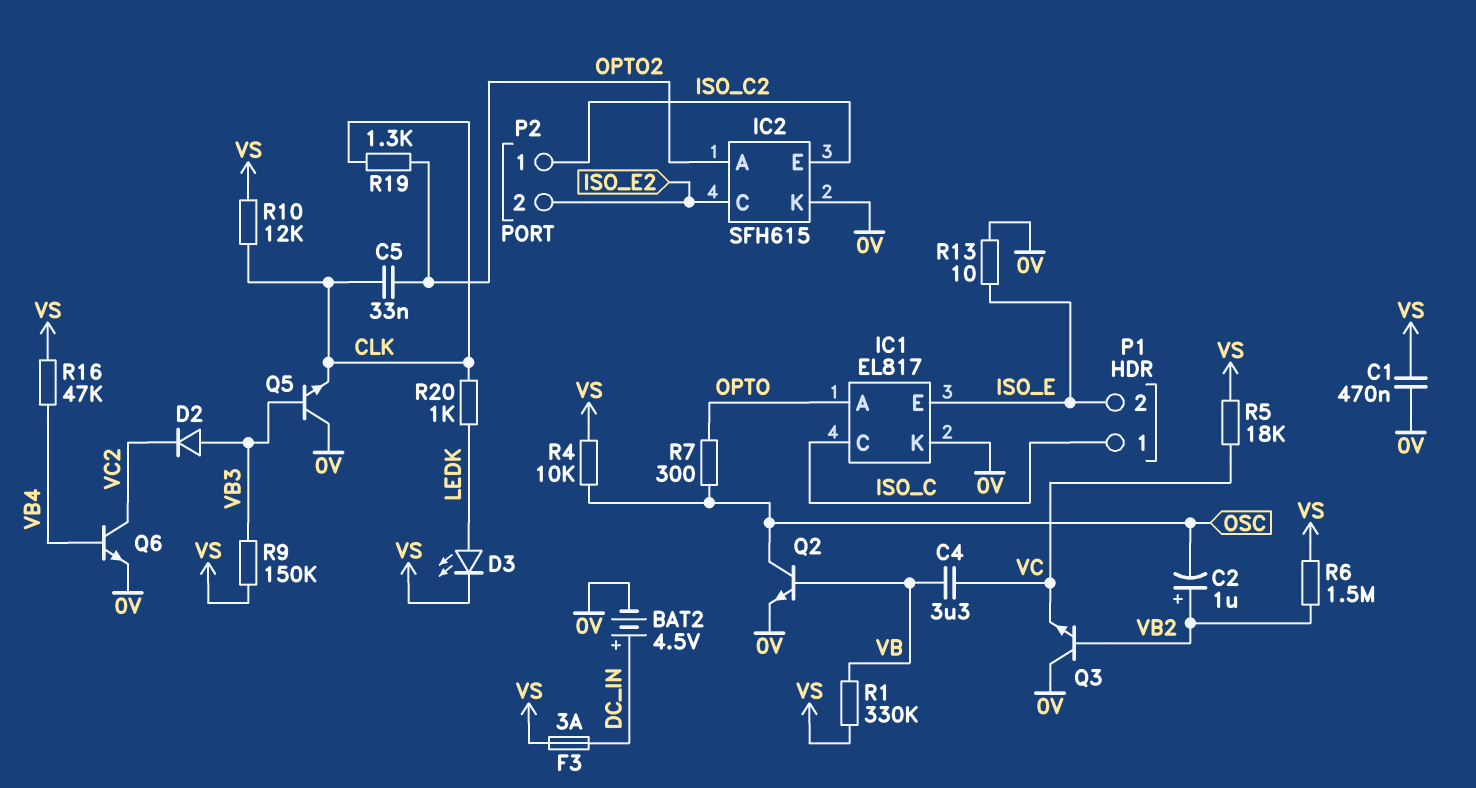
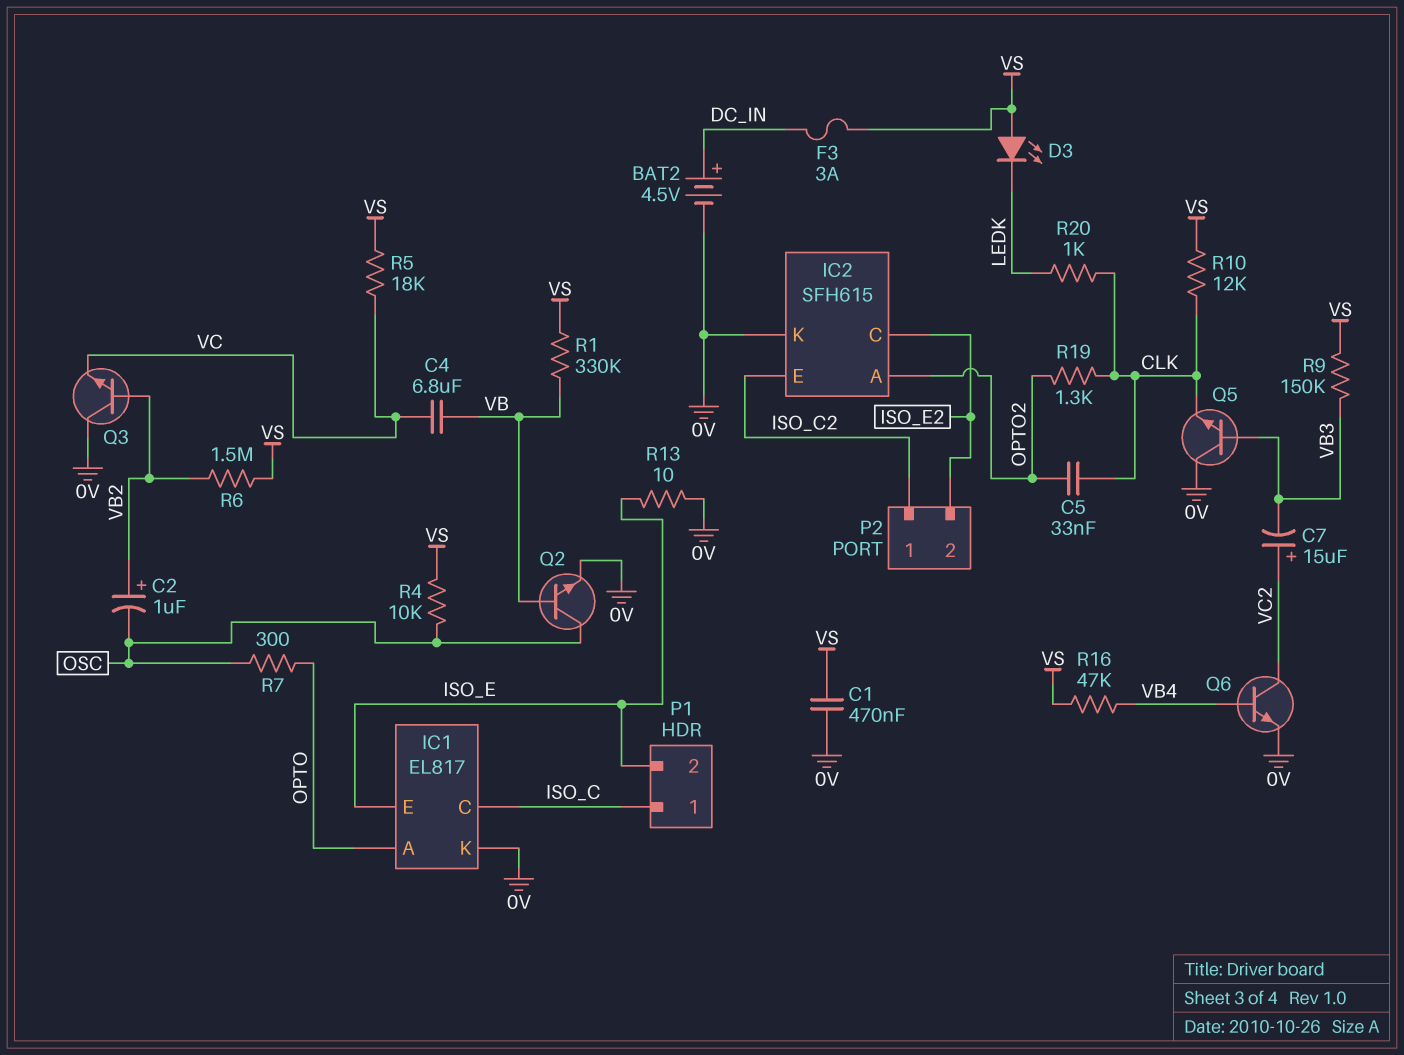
C4: 3.3uF (VB, VC) -> 6.8uF (VB, VC)
C7: none -> 15uF (plus VC2, minus VB3)
D2: diode (A VB3, K VC2) -> none
D3: LED (A LEDK, K VS) -> LED (A VS, K LEDK)

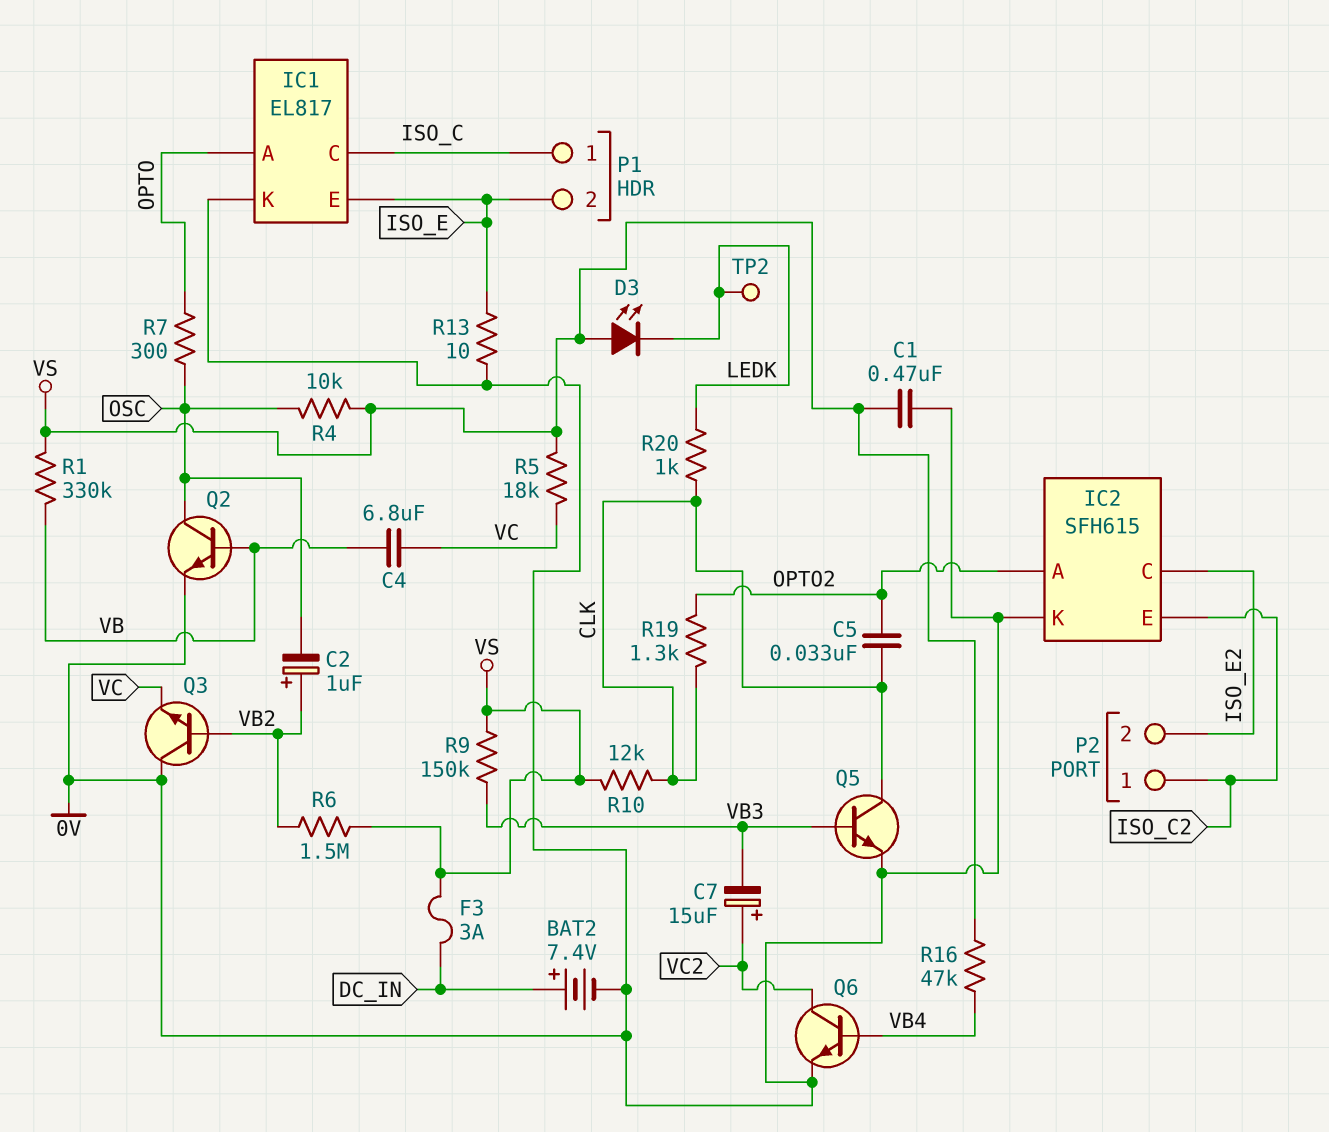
BAT2: 4.5V (plus DC_IN, minus 0V) -> 7.4V (plus DC_IN, minus 0V)
Q5: NPN (B VB3, C 0V, E CLK) -> NPN (B VB3, C CLK, E 0V)
TP2: none -> test point (LEDK)

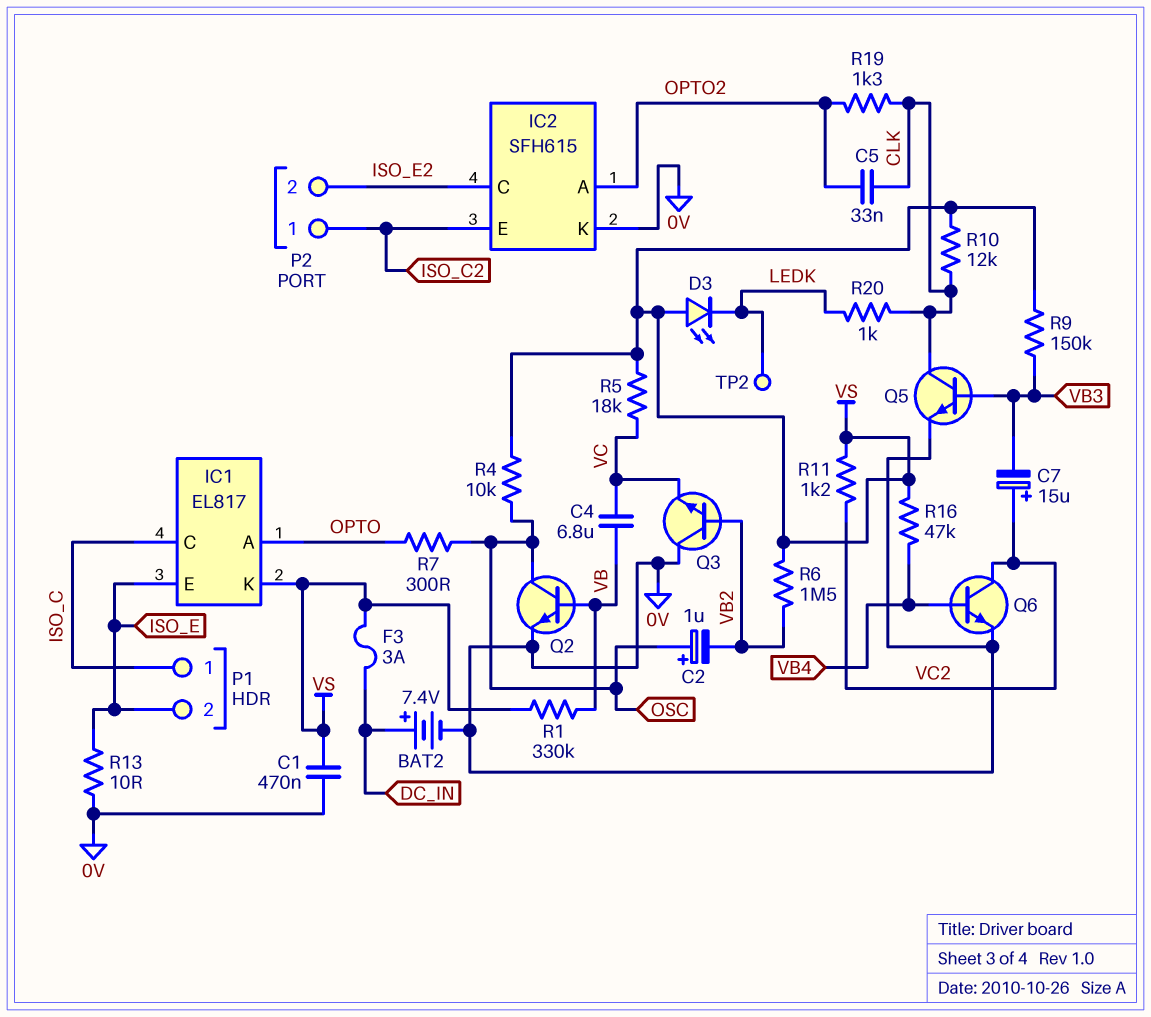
C2: 1uF (plus VB2, minus OSC) -> 1uF (plus OSC, minus VB2)
IC1 pin K: 0V -> VS
R11: none -> 1.2k (VC2, VS)

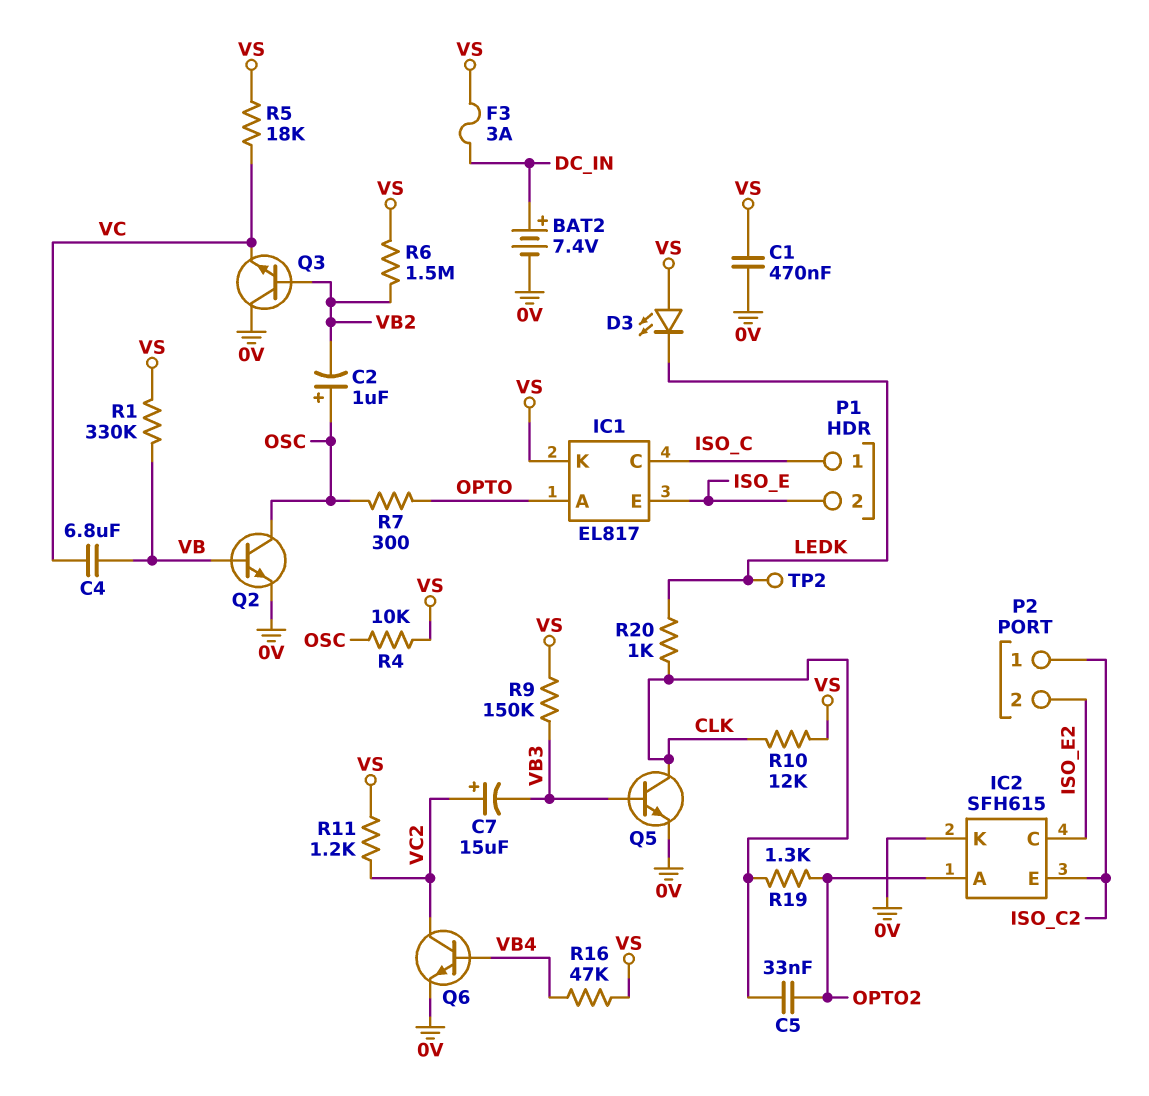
R13: 10 (0V, ISO_E) -> none

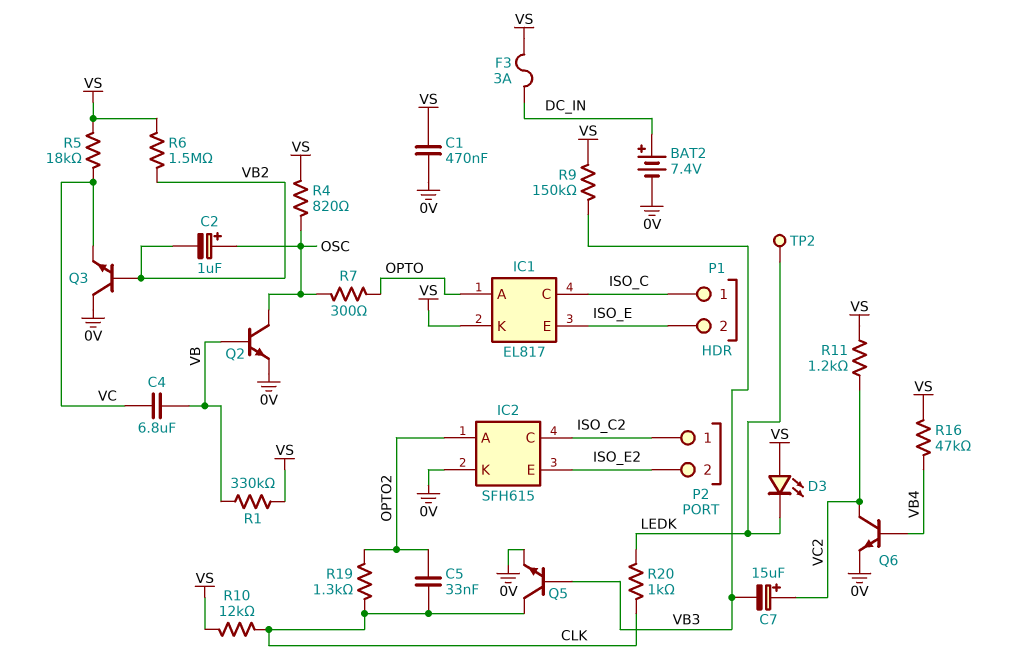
IC2 pin C: ISO_E2 -> ISO_C2
IC2 pin E: ISO_C2 -> ISO_E2
R4: 10k (OSC, VS) -> 820 (OSC, VS)

